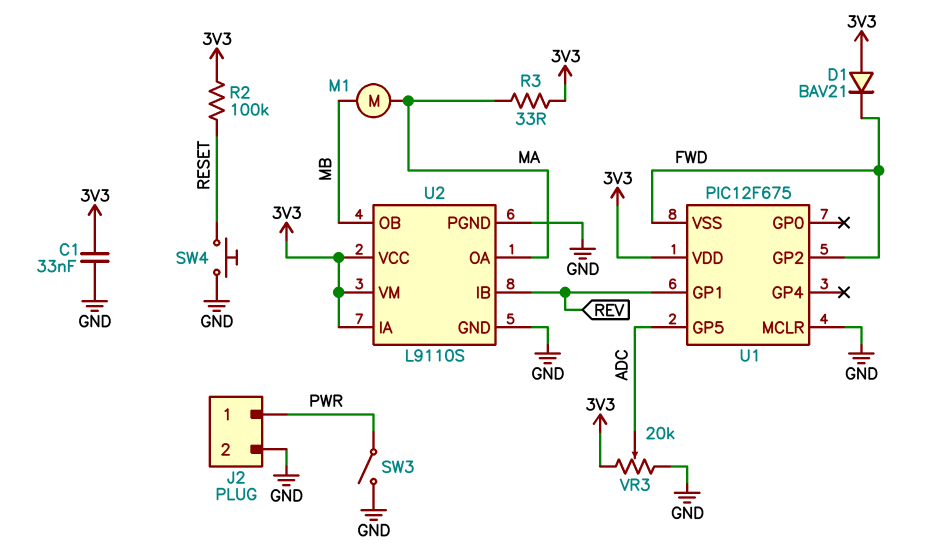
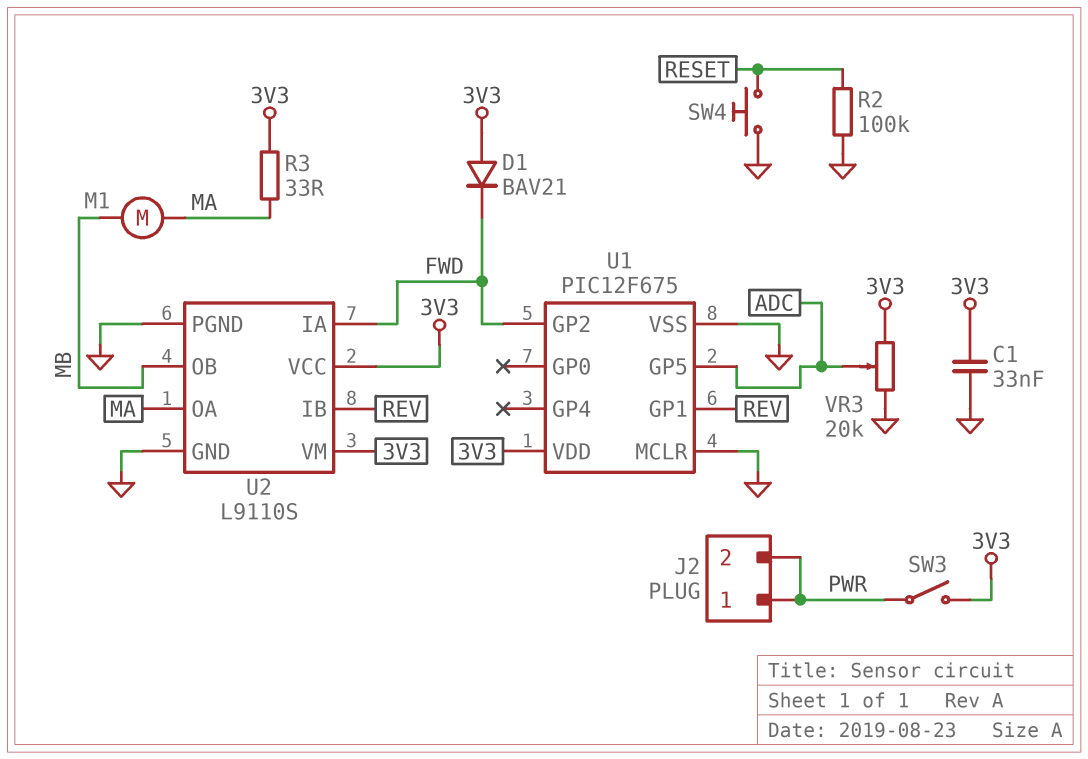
J2 pin 2: GND -> PWR
R2: 100k (3V3, RESET) -> 100k (GND, RESET)
SW3: switch (GND, PWR) -> switch (3V3, PWR)
U1 pin VSS: FWD -> GND
U2 pin IA: 3V3 -> FWD

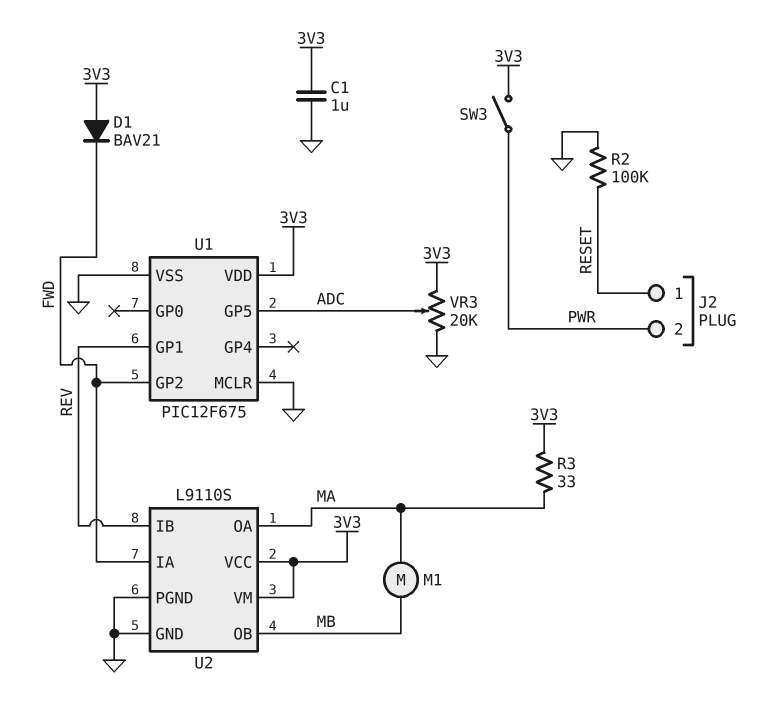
C1: 33nF (3V3, GND) -> 1uF (3V3, GND)
J2 pin 1: PWR -> RESET
SW4: button (GND, RESET) -> none

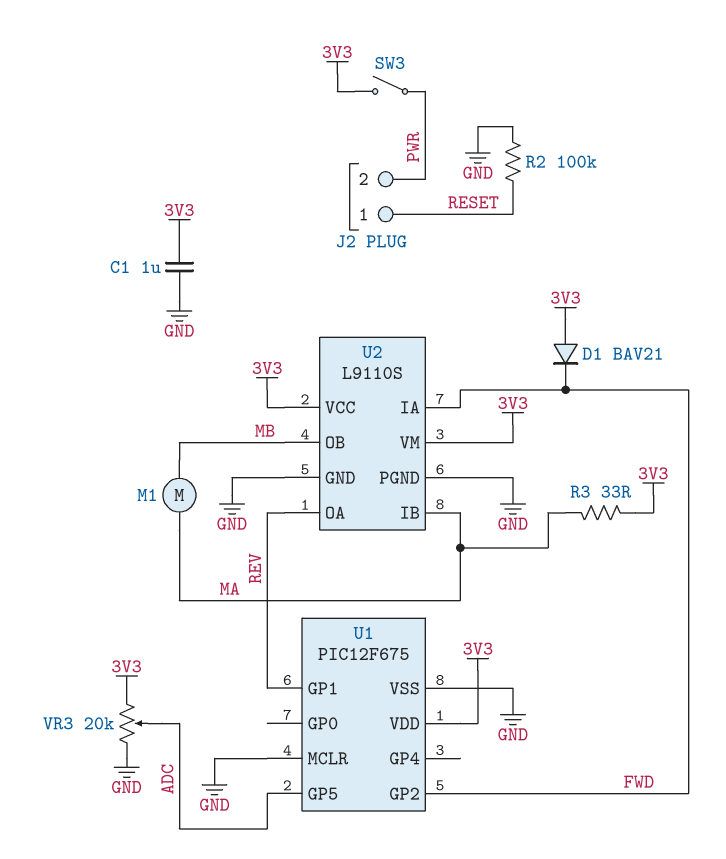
U2 pin IB: REV -> MA
U2 pin OA: MA -> REV

